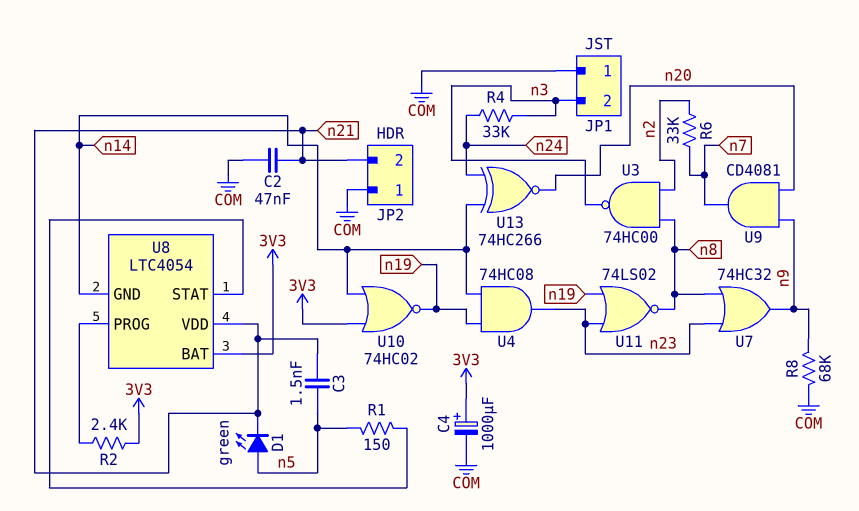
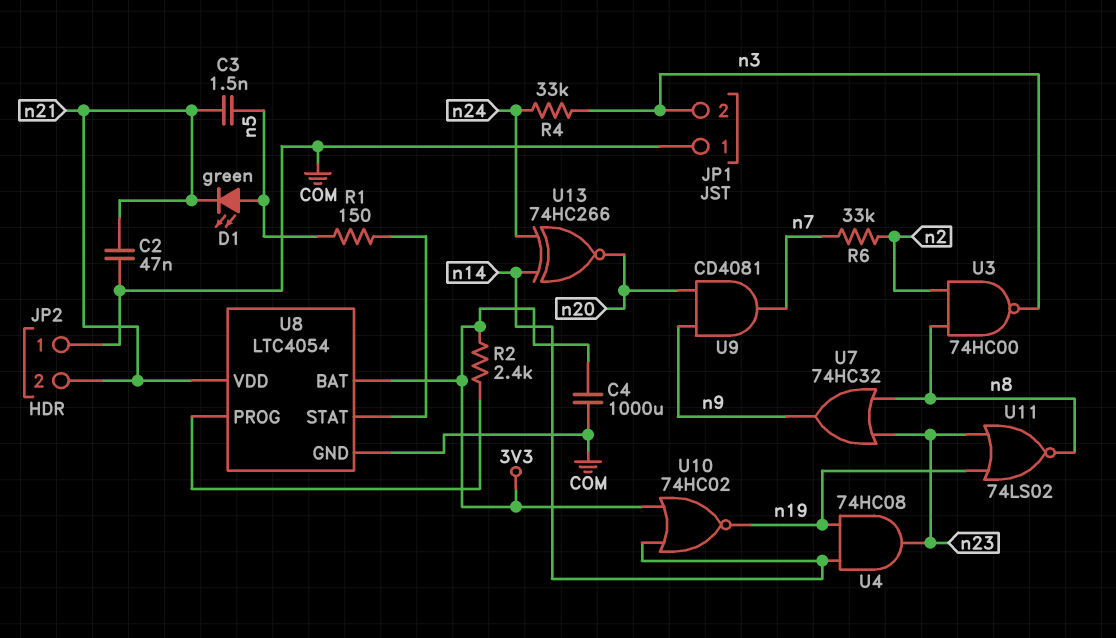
C4: 1000uF (plus 3V3, minus COM) -> 1000uF (3V3, COM)
R8: 68k (COM, n9) -> none
U8 pin GND: n14 -> COM

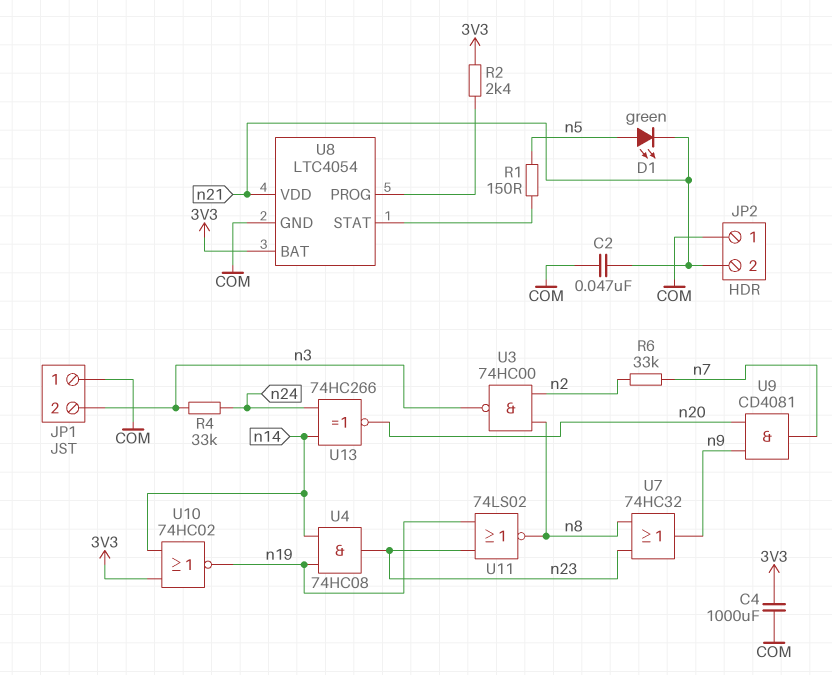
C3: 1.5nF (n5, n21) -> none

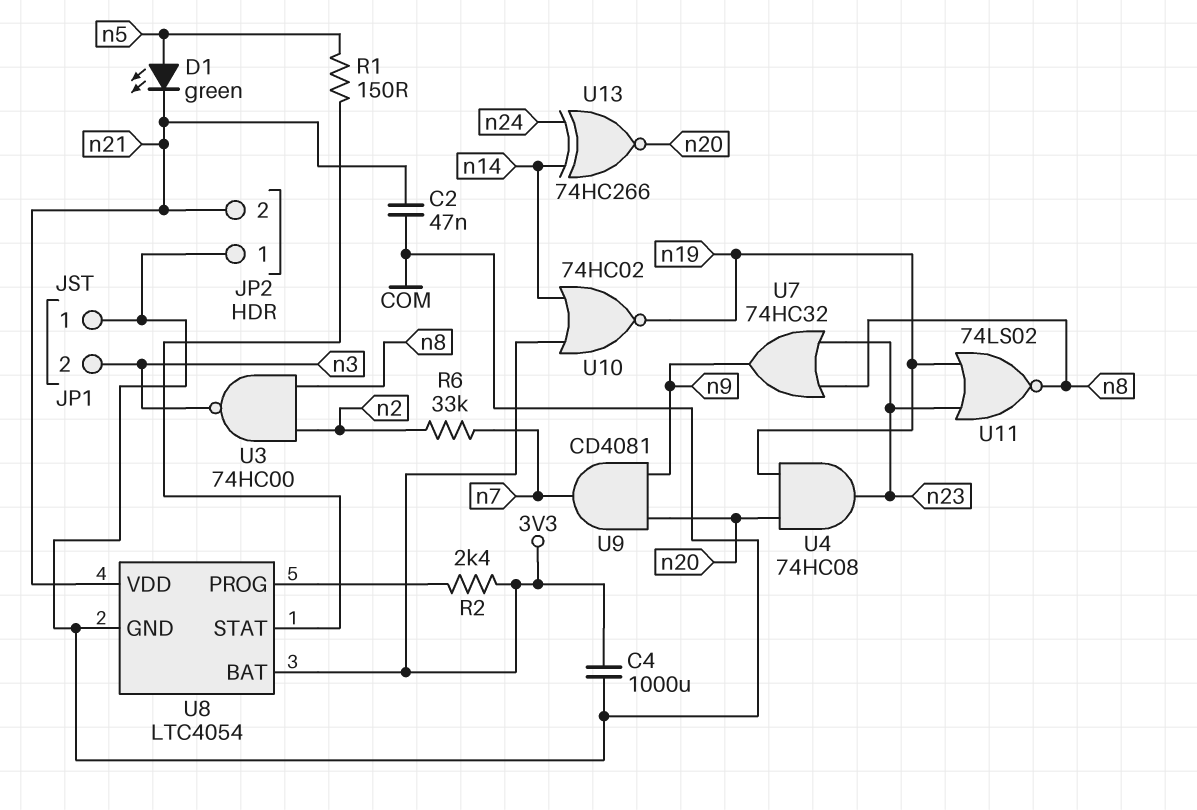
R4: 33k (n3, n24) -> none
U4: AND 74HC08 (in n14, in n19, out n23) -> AND 74HC08 (in n19, in n20, out n23)

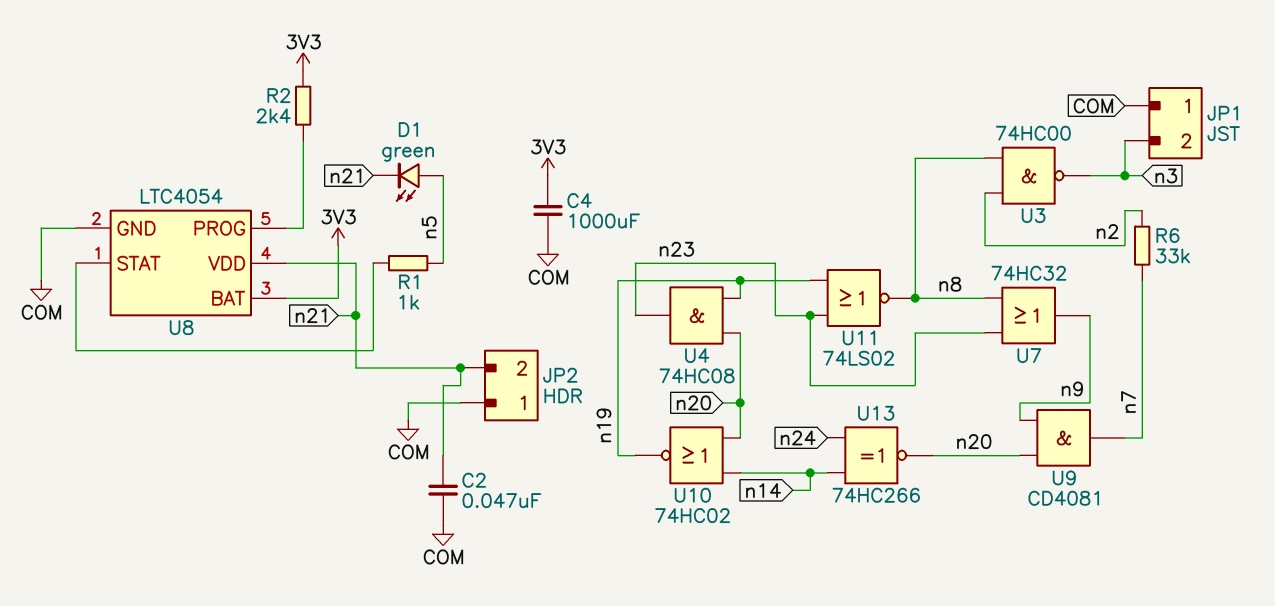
R1: 150 (U8/STAT, n5) -> 1k (U8/STAT, n5)
U10: NOR 74HC02 (in 3V3, in n14, out n19) -> NOR 74HC02 (in n14, in n20, out n19)

